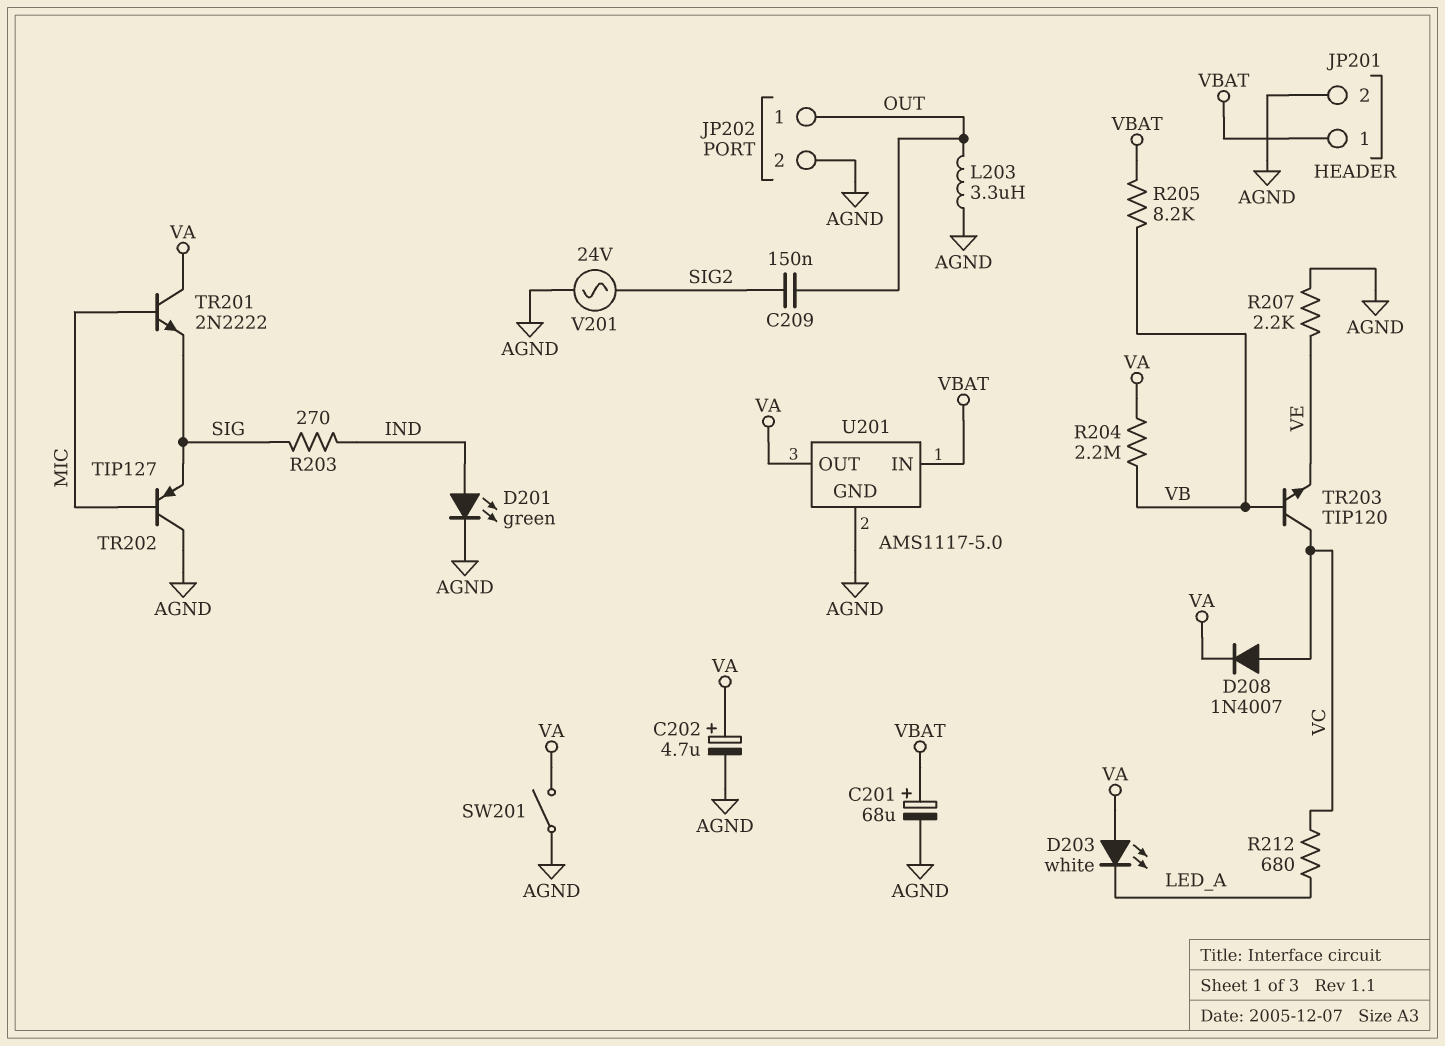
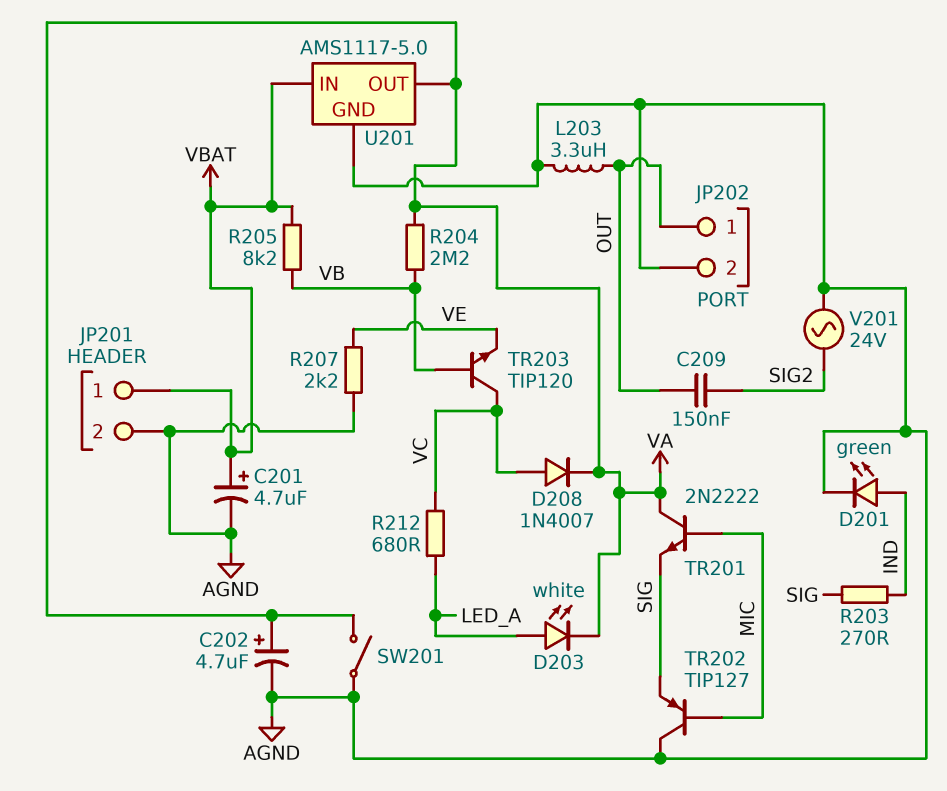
C201: 68uF (plus VBAT, minus AGND) -> 4.7uF (plus VBAT, minus AGND)
D203: LED white (A VA, K LED_A) -> LED white (A LED_A, K VA)

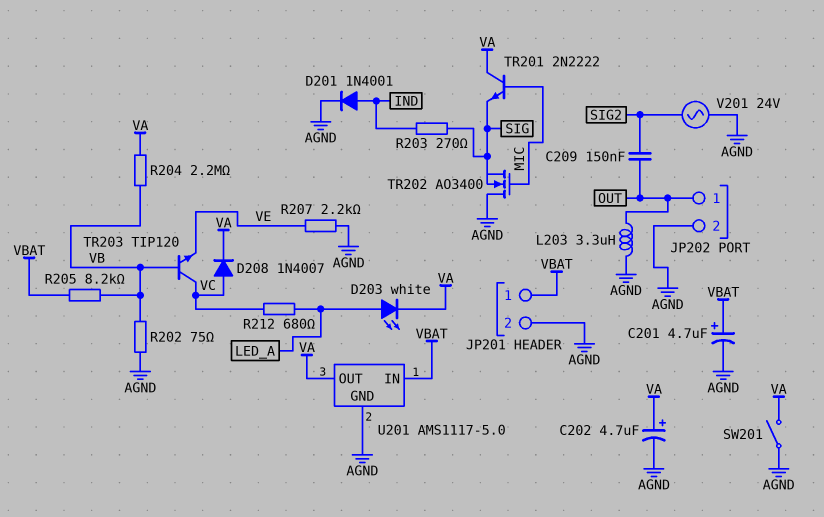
D201: LED green (A IND, K AGND) -> diode 1N4001 (A IND, K AGND)
R202: none -> 75 (AGND, VB)
TR202: PNP TIP127 (B MIC, C AGND, E SIG) -> NMOS AO3400 (G MIC, D AGND, S SIG)

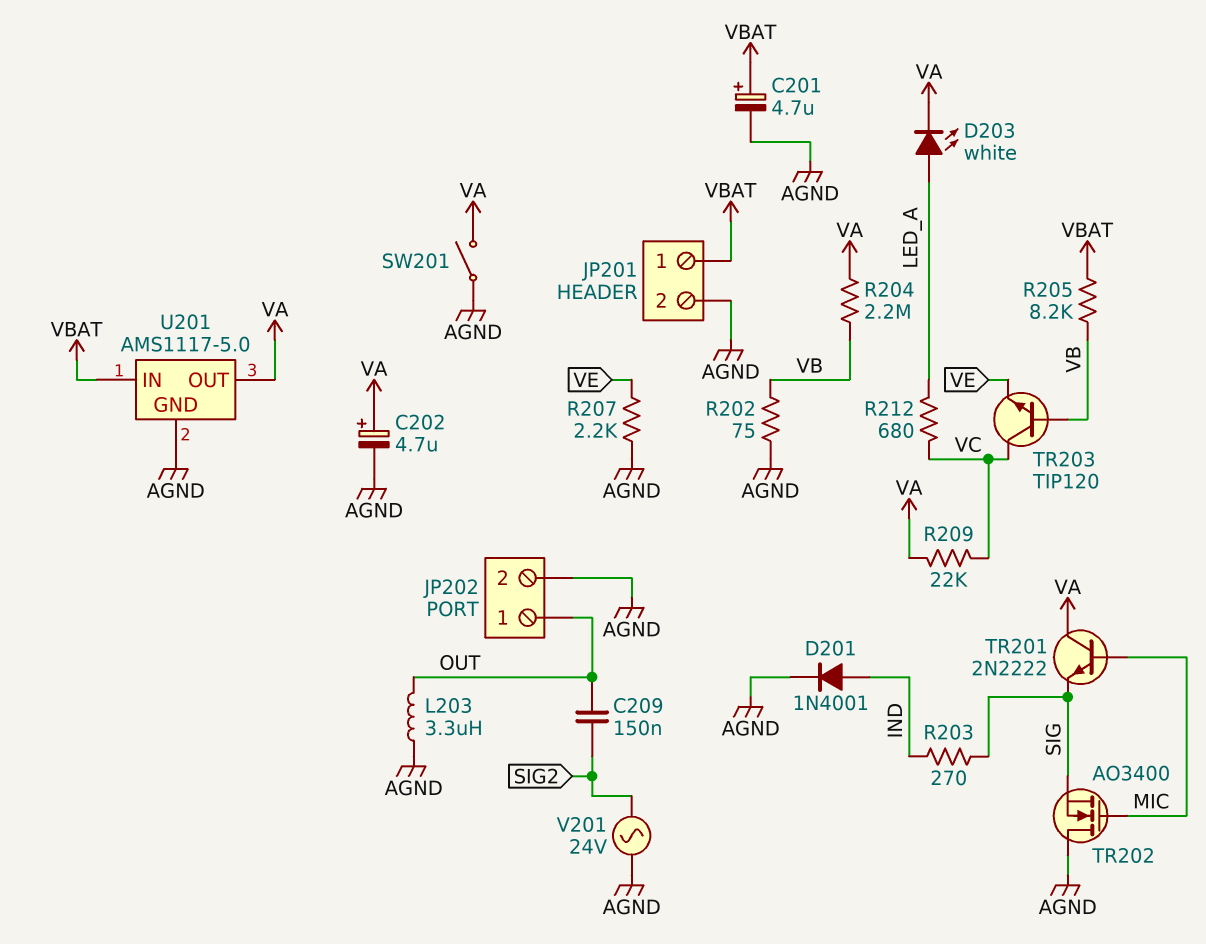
D208: diode 1N4007 (A VC, K VA) -> none
R209: none -> 22k (VA, VC)

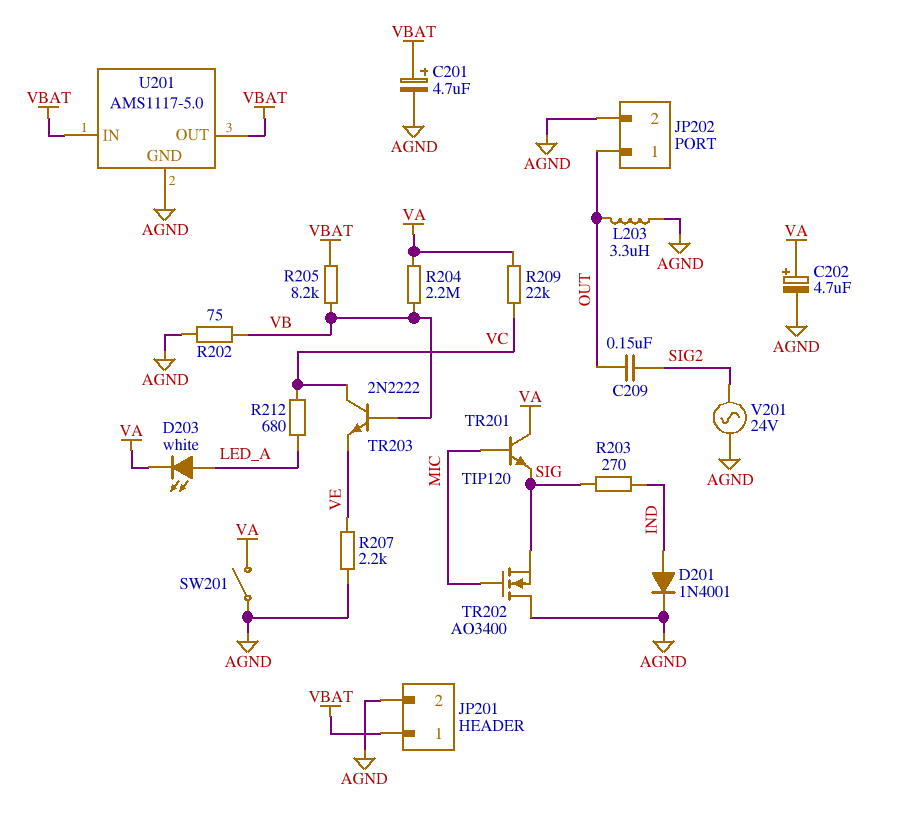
TR201: NPN 2N2222 (B MIC, C VA, E SIG) -> NPN TIP120 (B MIC, C VA, E SIG)
TR203: NPN TIP120 (B VB, C VC, E VE) -> NPN 2N2222 (B VB, C VC, E VE)
U201 pin OUT: VA -> VBAT

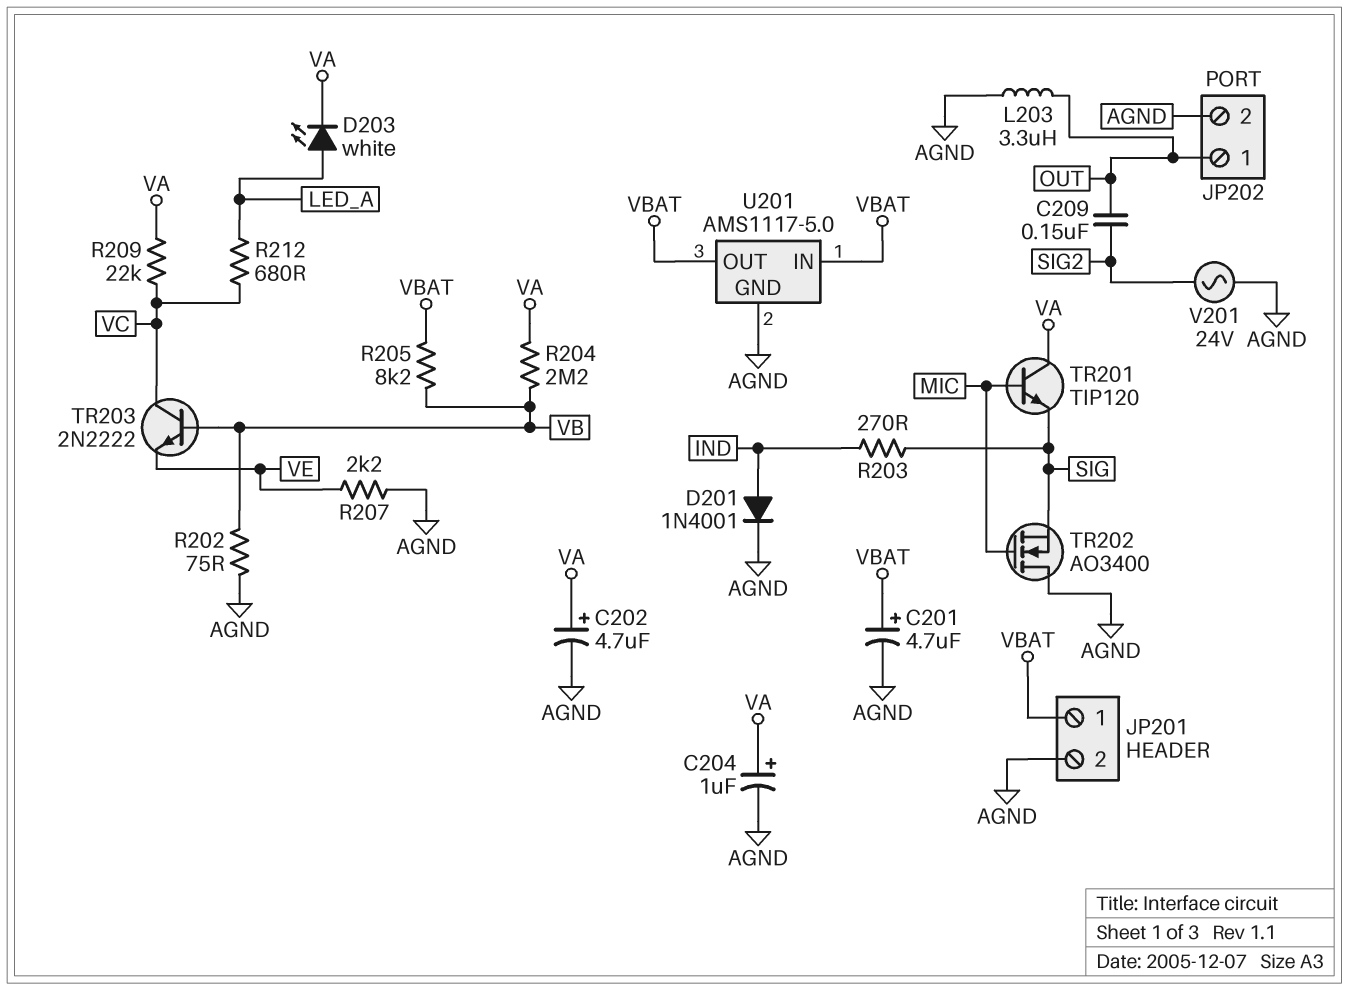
C204: none -> 1uF (plus VA, minus AGND)
SW201: switch (AGND, VA) -> none

